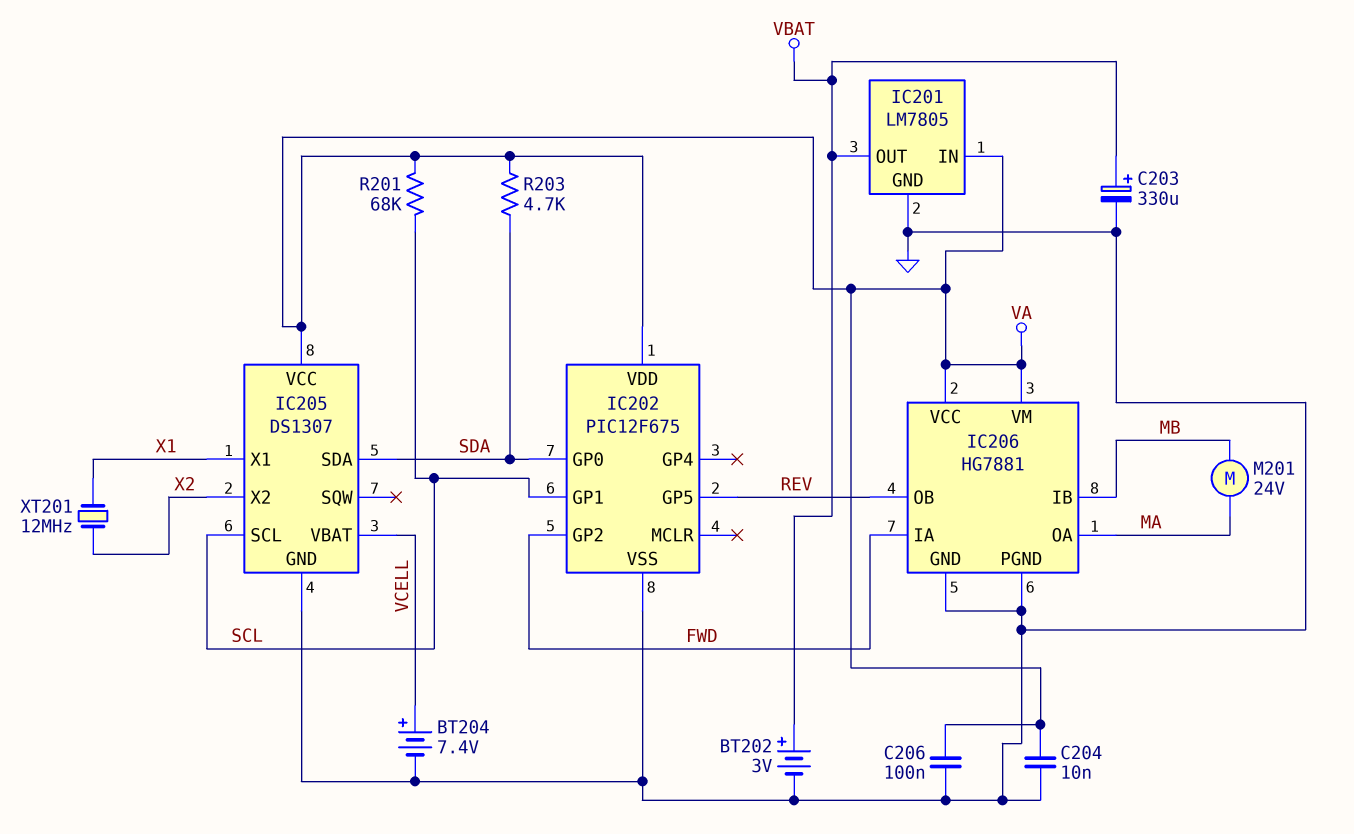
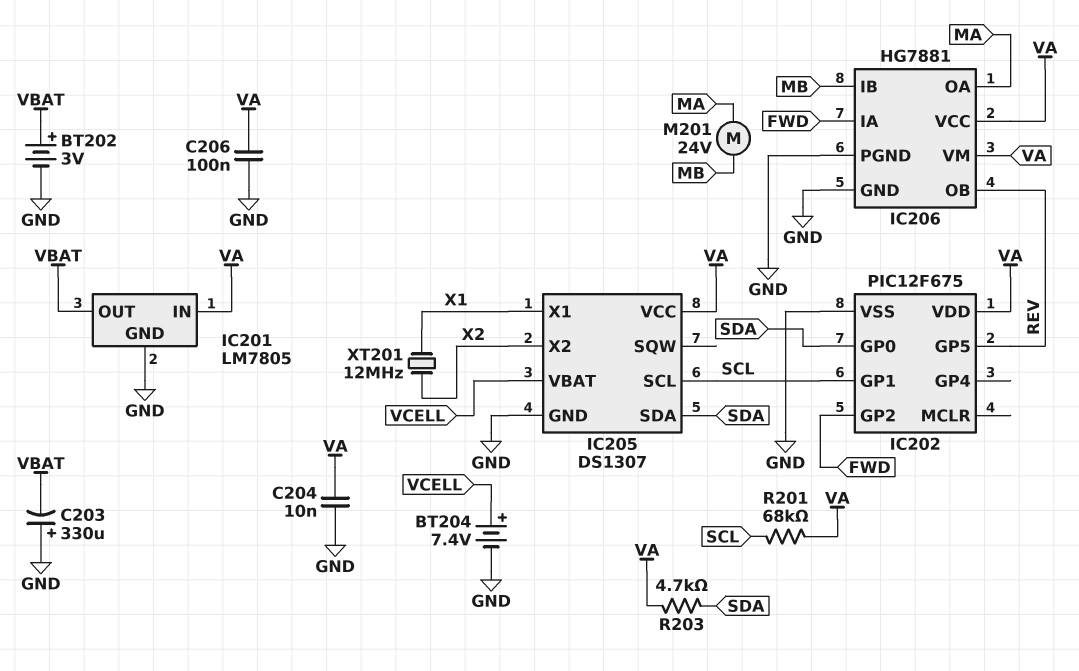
C203: 330uF (plus VBAT, minus GND) -> 330uF (plus GND, minus VBAT)

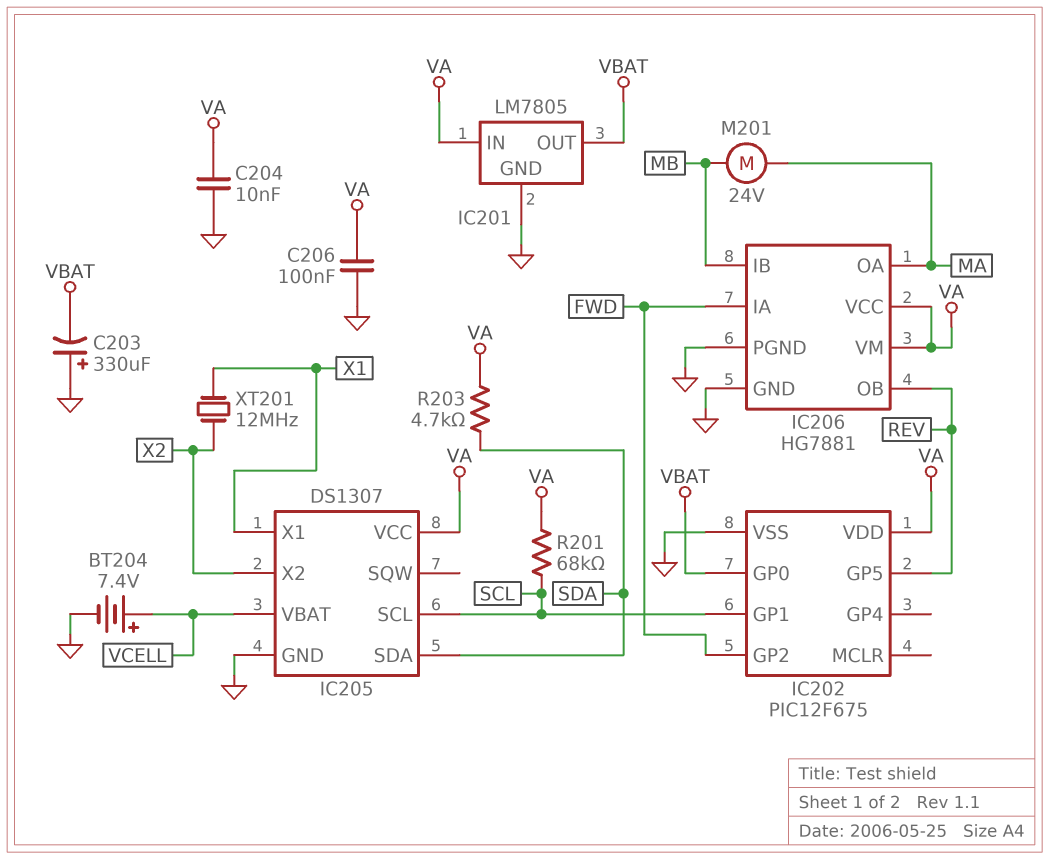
BT202: 3V (plus VBAT, minus GND) -> none
IC202 pin GP0: SDA -> VBAT

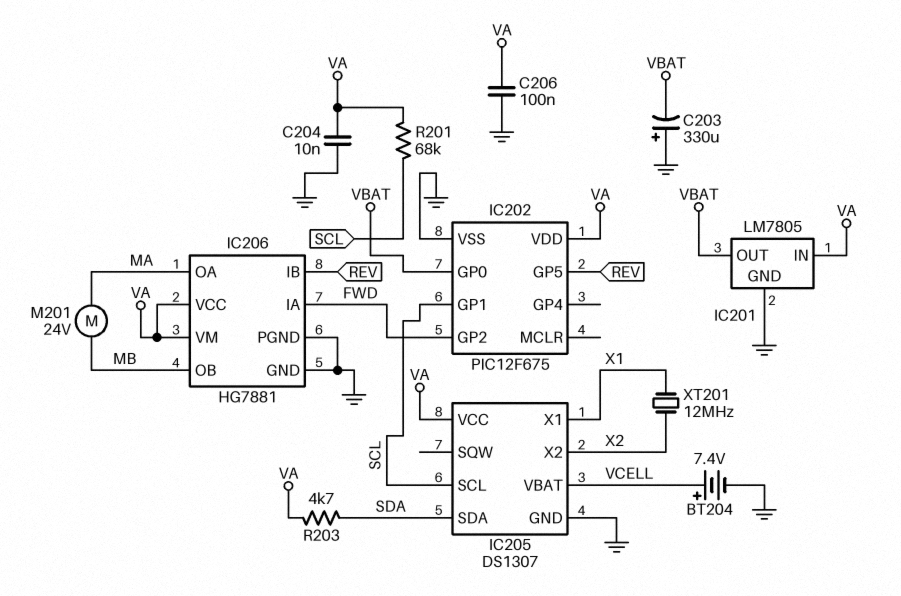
IC206 pin IB: MB -> REV
IC206 pin OB: REV -> MB

